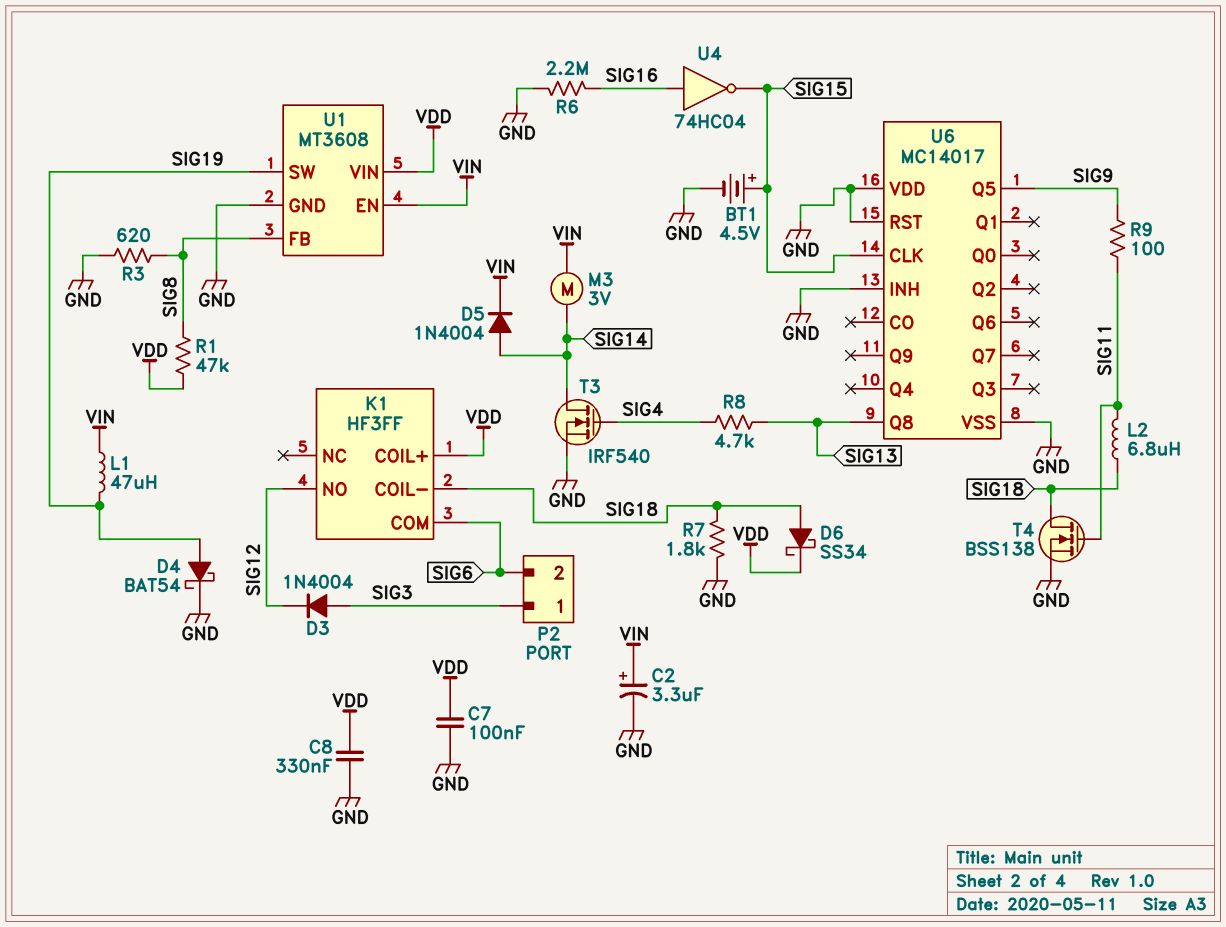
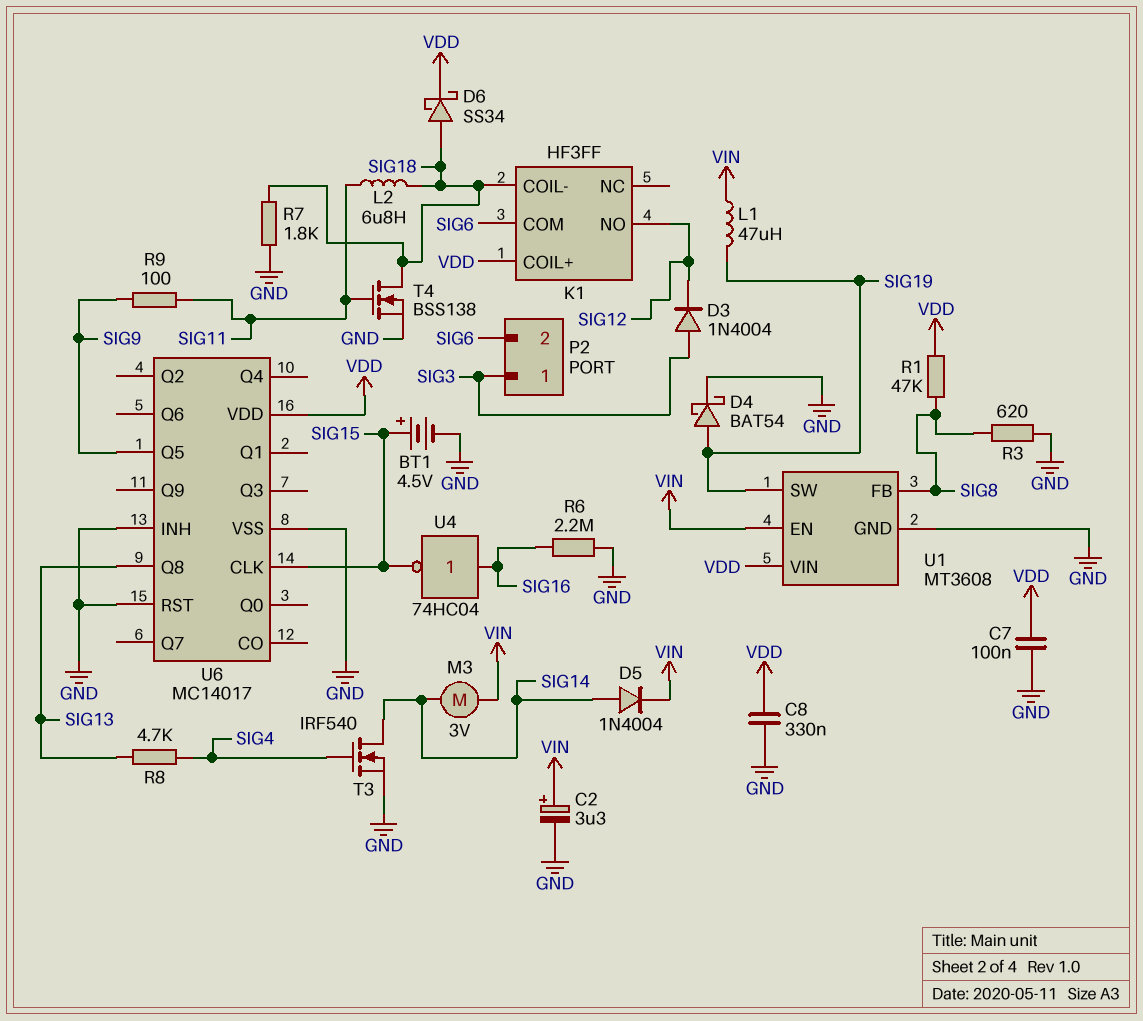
U6 pin VDD: GND -> VDD

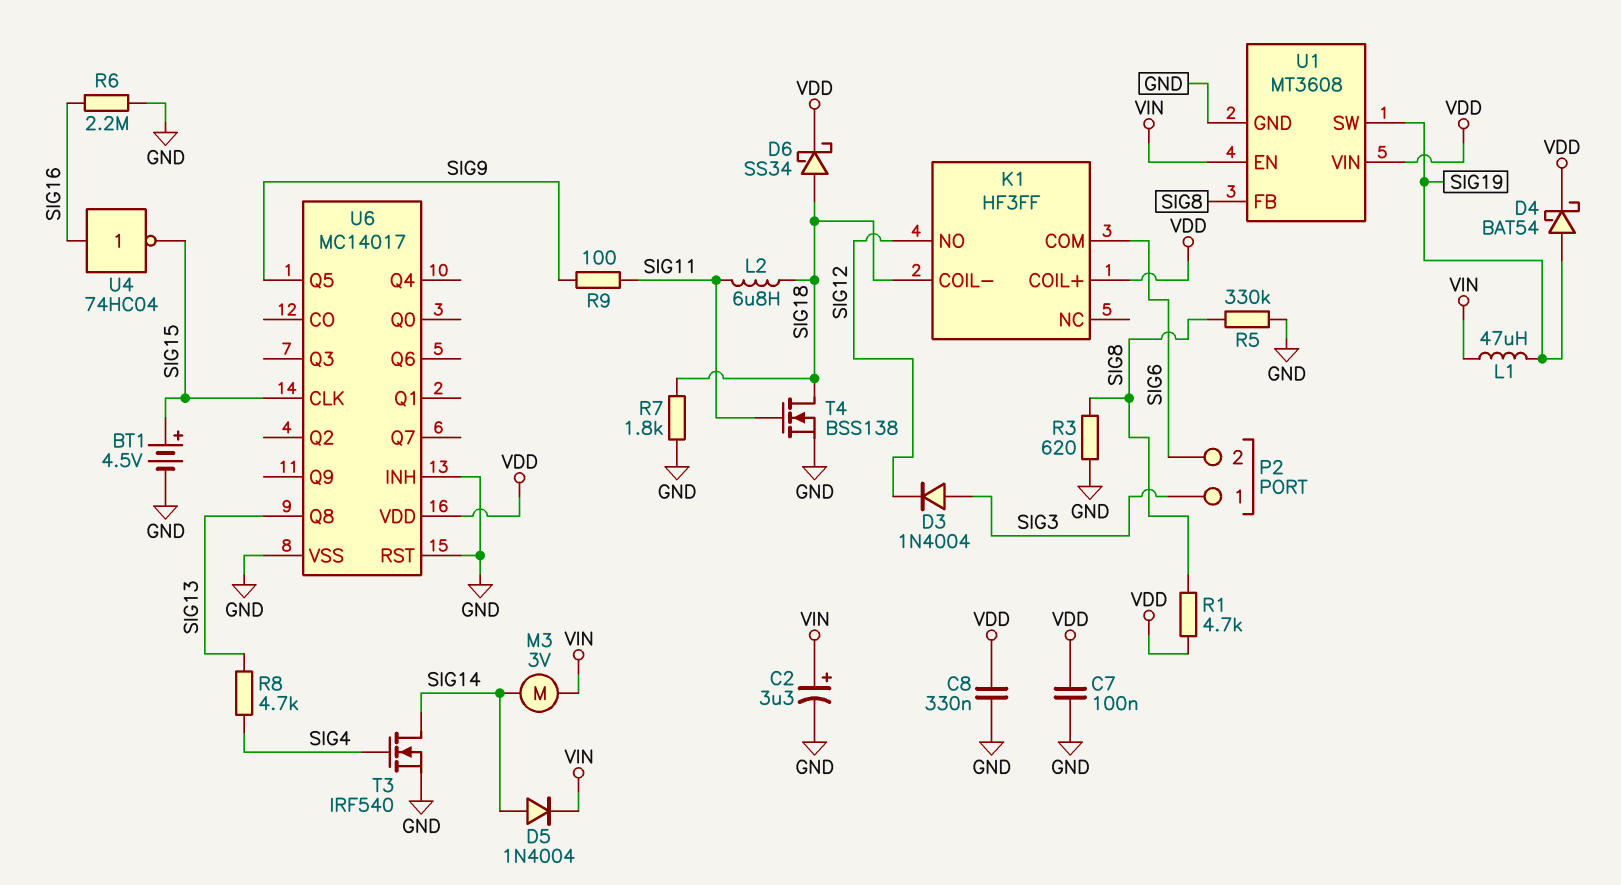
D4: schottky BAT54 (A SIG19, K GND) -> schottky BAT54 (A SIG19, K VDD)
R1: 47k (SIG8, VDD) -> 4.7k (SIG8, VDD)
R5: none -> 330k (GND, SIG8)

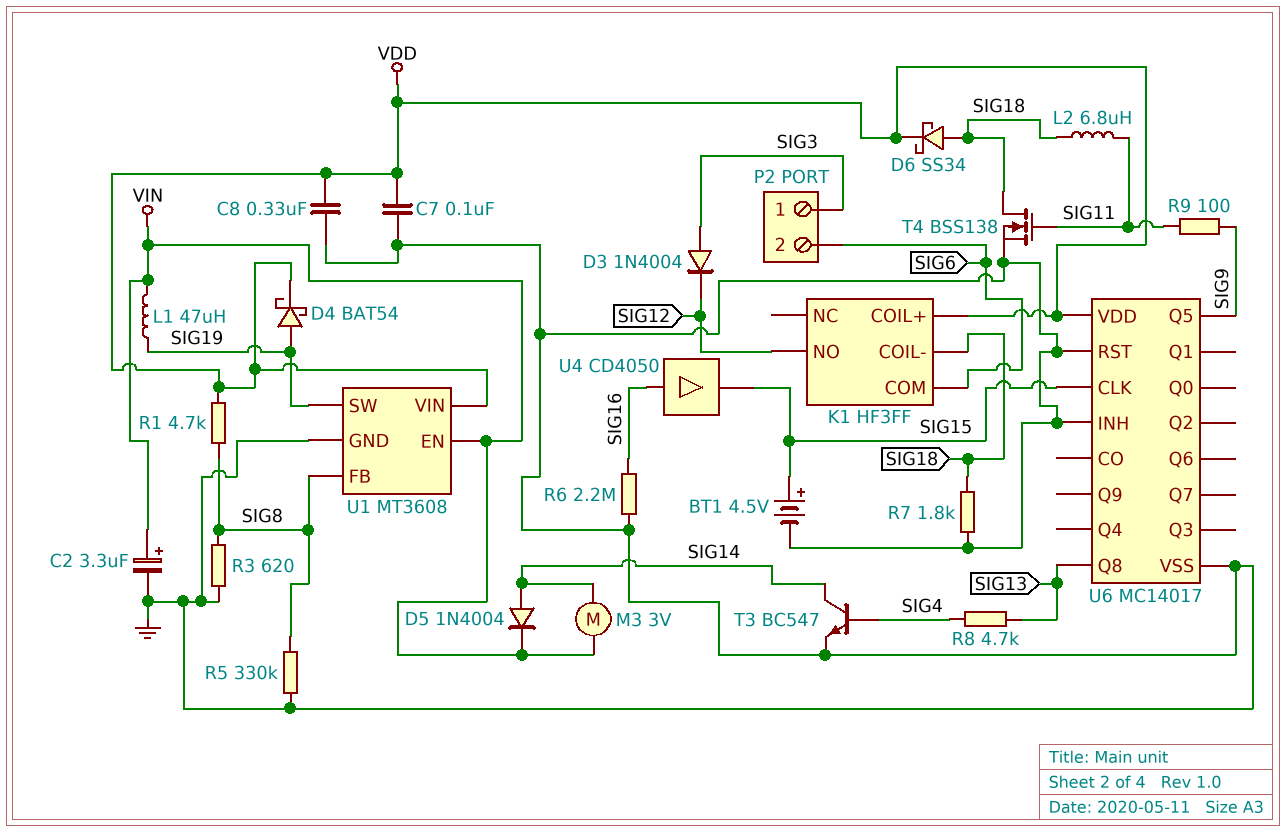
T3: NMOS IRF540 (G SIG4, D SIG14, S GND) -> NPN BC547 (B SIG4, C SIG14, E GND)
U4: NOT 74HC04 (in SIG16, out SIG15) -> buffer CD4050 (in SIG16, out SIG15)

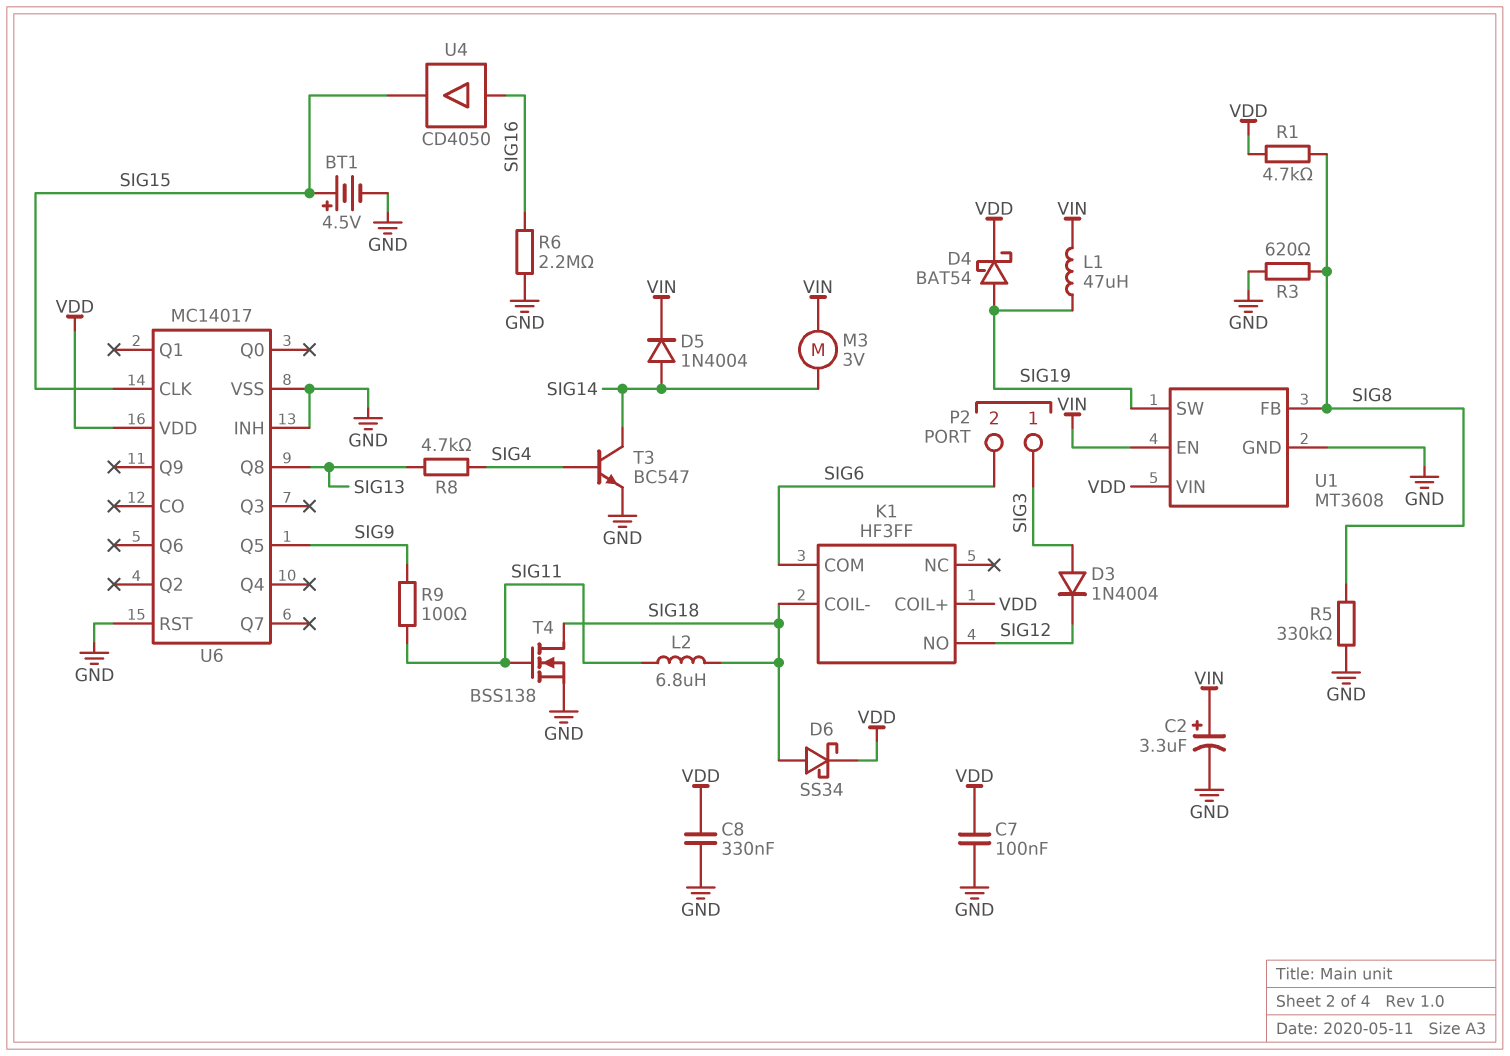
R7: 1.8k (GND, SIG18) -> none

